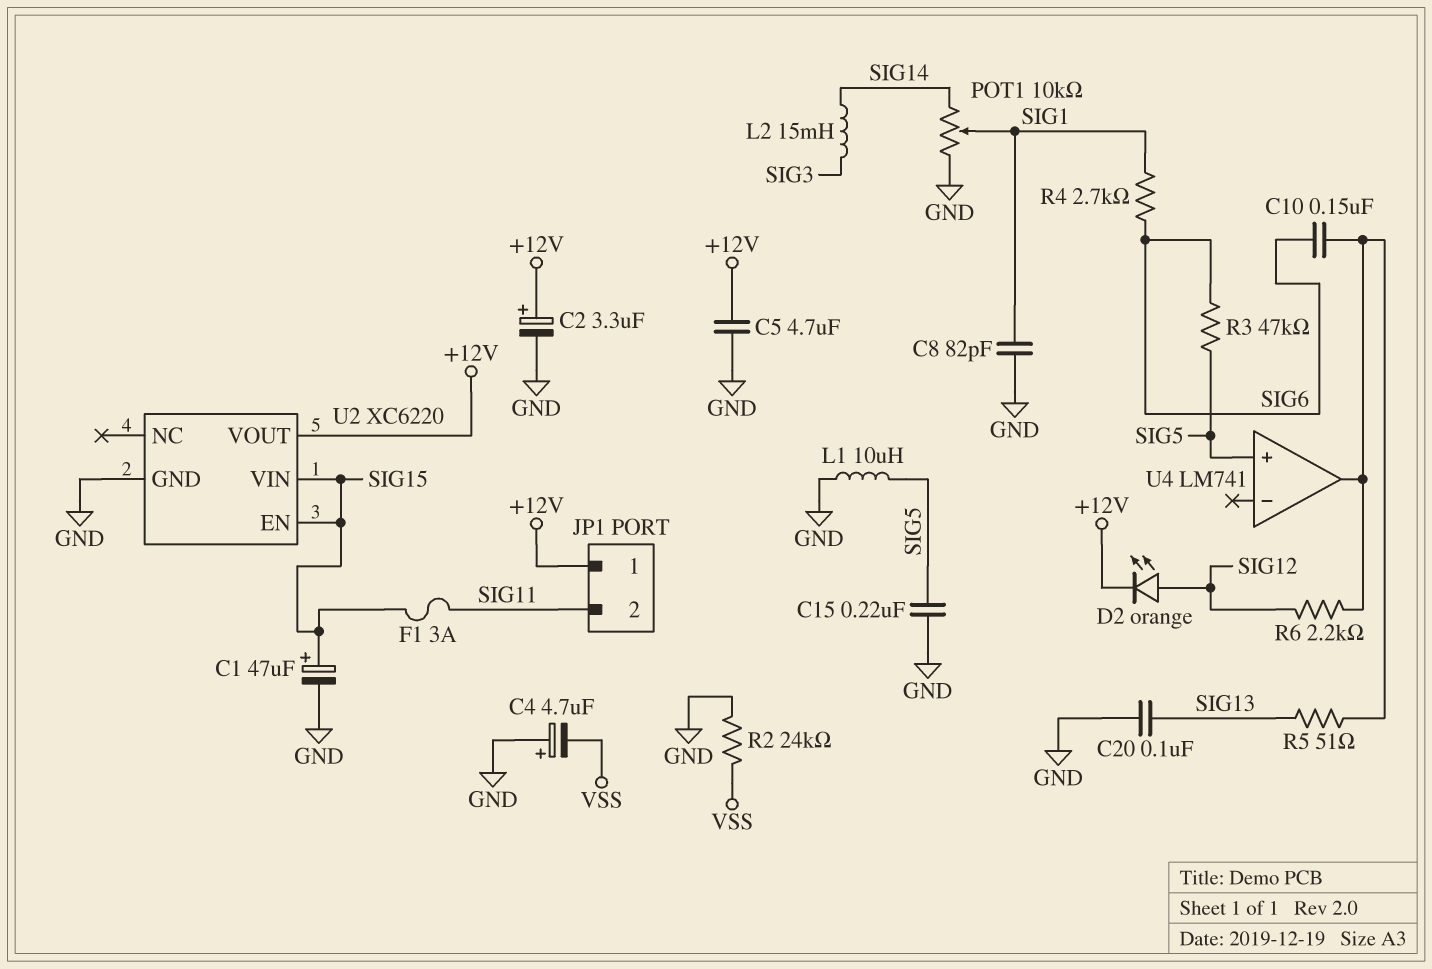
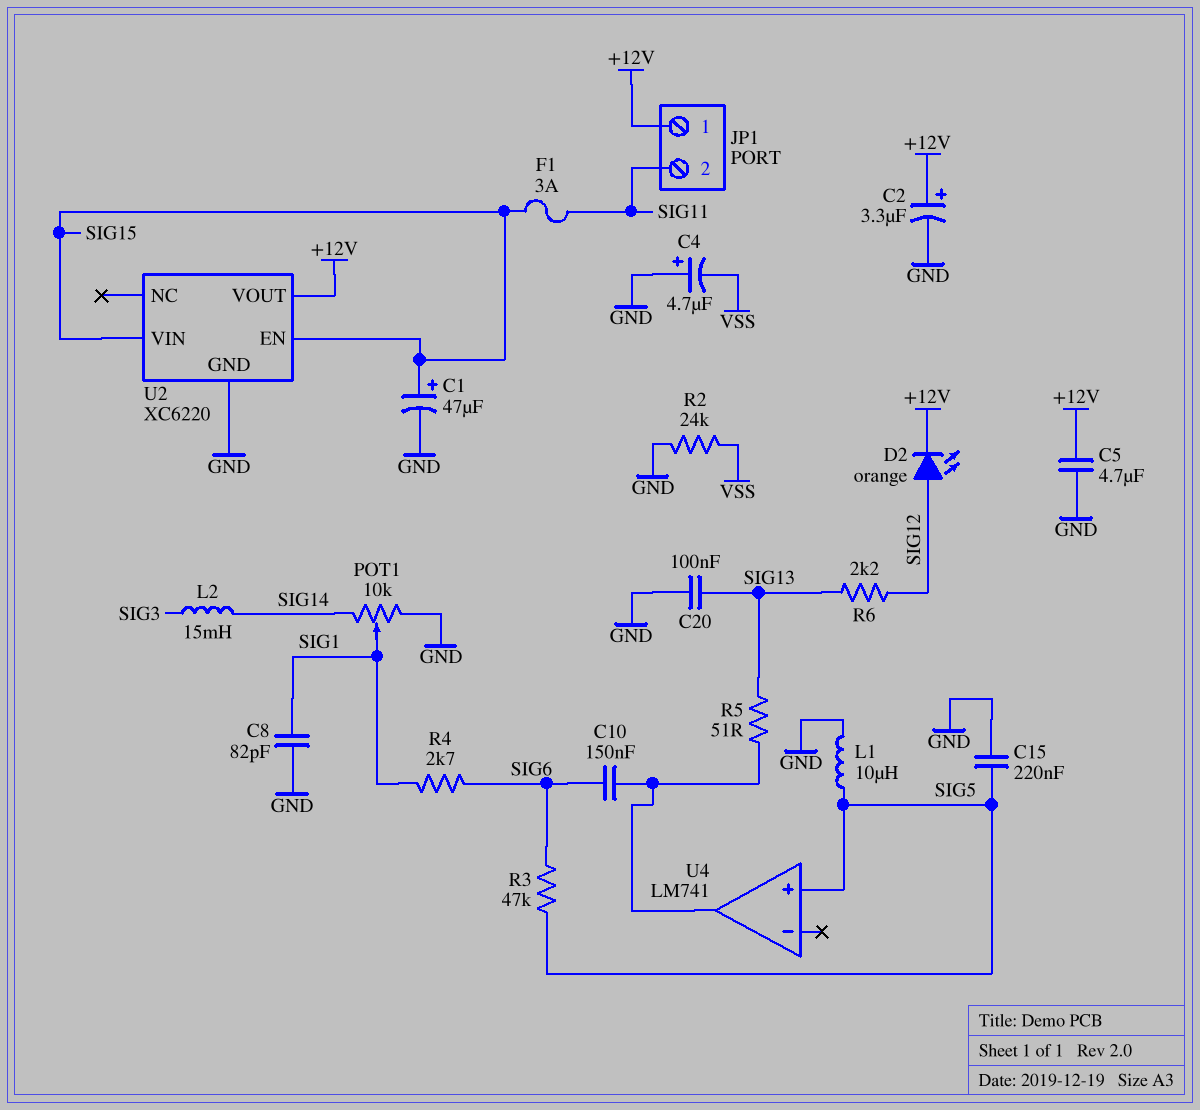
R6: 2.2k (SIG12, U4/out) -> 2.2k (SIG12, SIG13)

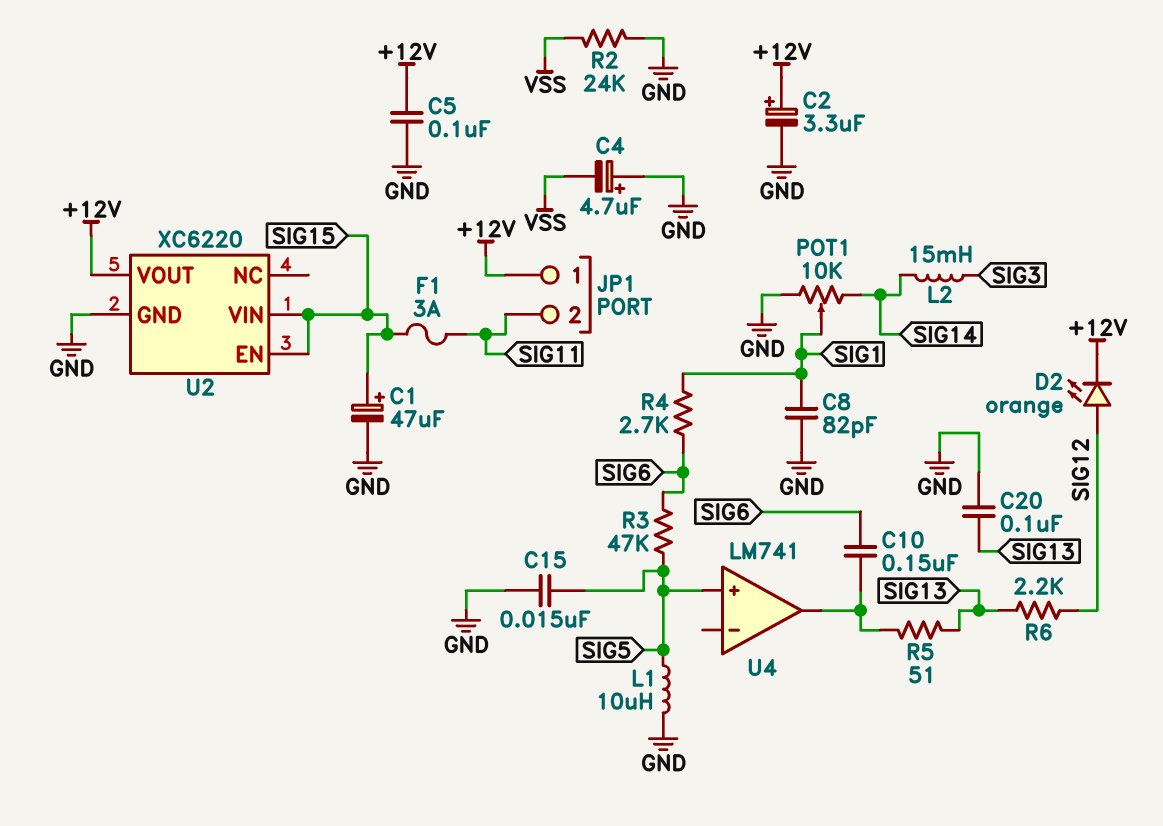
C5: 4.7uF (+12V, GND) -> 100nF (+12V, GND)
C15: 220nF (GND, SIG5) -> 15nF (GND, SIG5)

